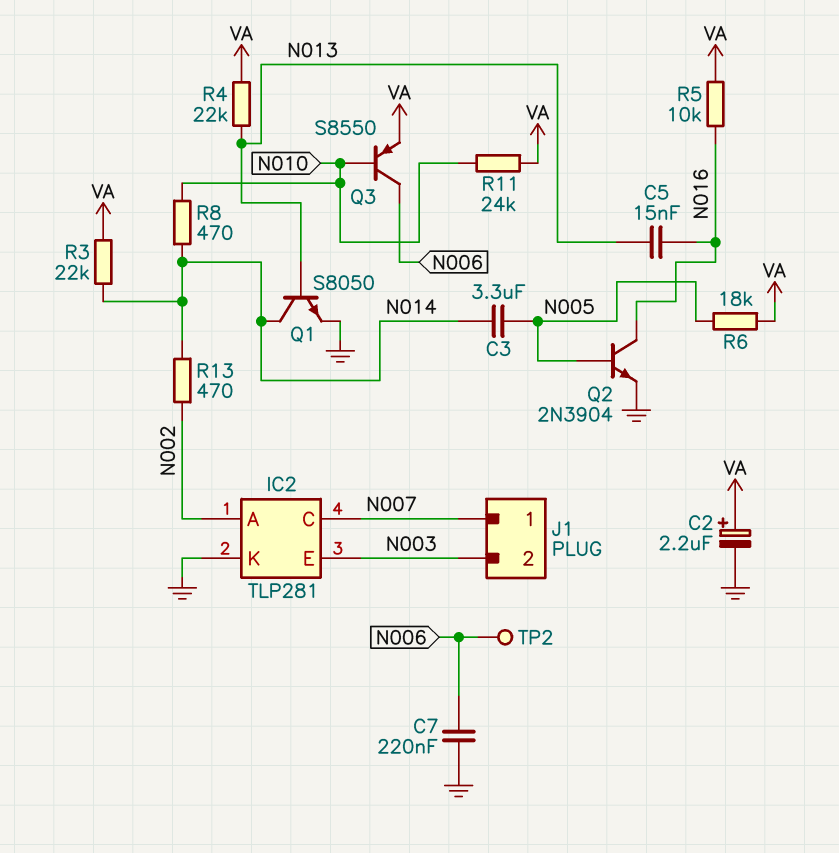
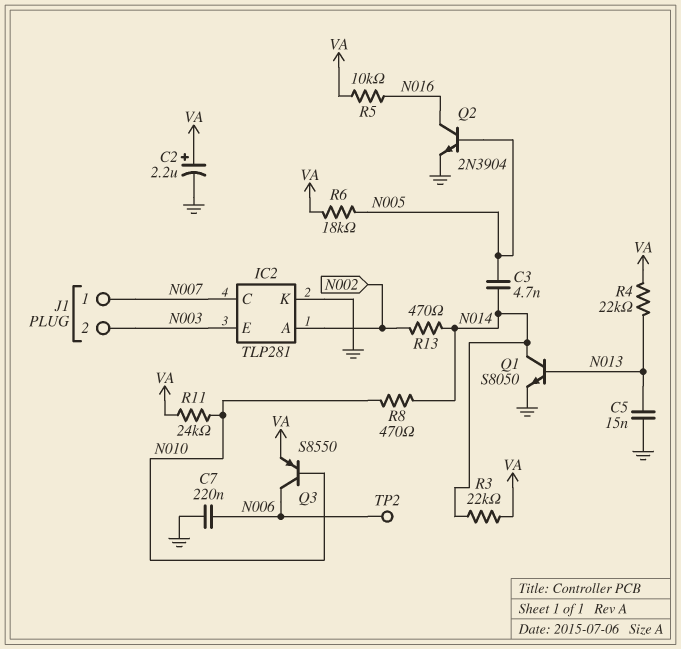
C3: 3.3uF (N005, N014) -> 4.7nF (N005, N014)
C5: 15nF (N013, N016) -> 15nF (GND, N013)

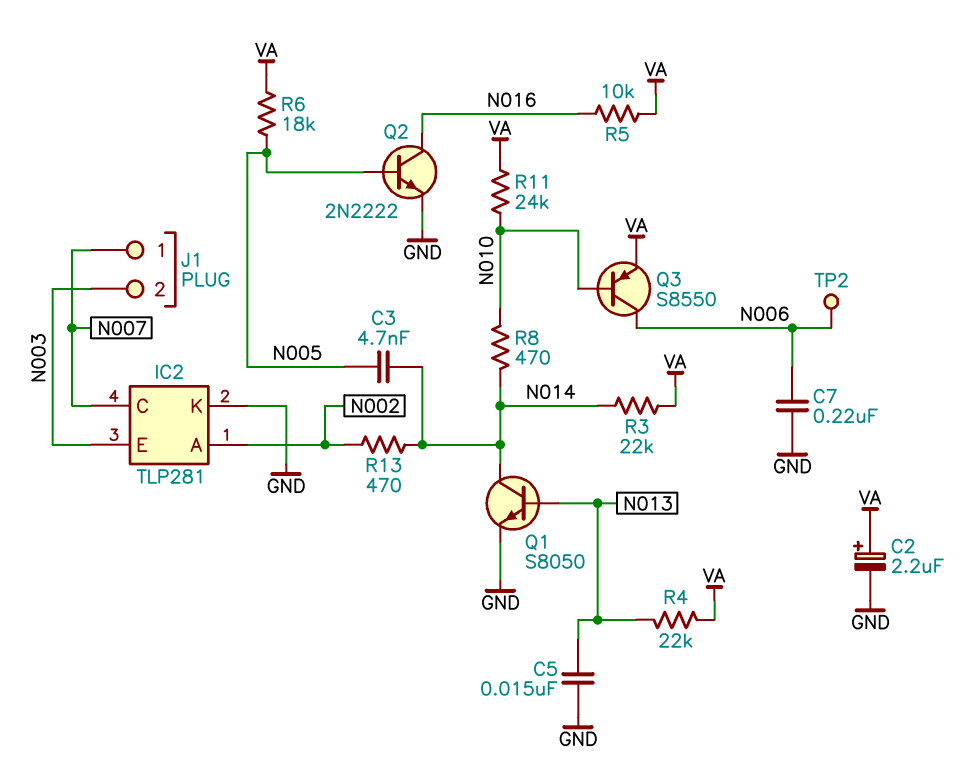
Q2: NPN 2N3904 (B N005, C N016, E GND) -> NPN 2N2222 (B N005, C N016, E GND)

